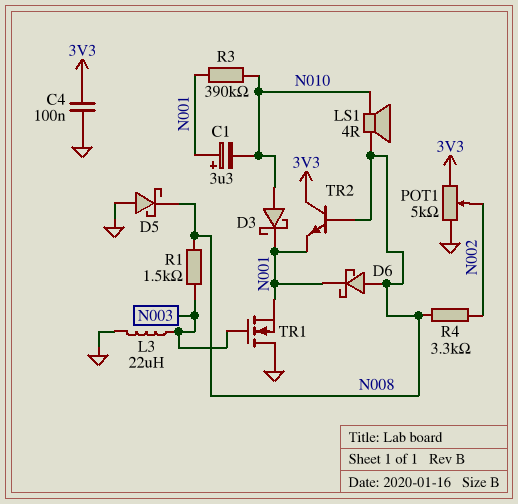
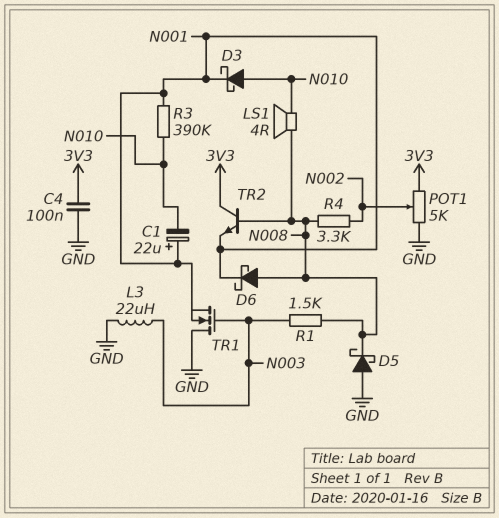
C1: 3.3uF (plus N001, minus N010) -> 22uF (plus N001, minus N010)

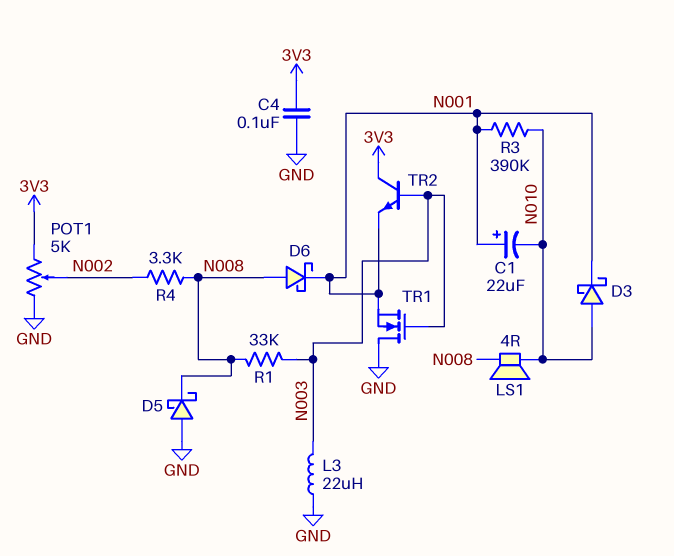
R1: 1.5k (N003, N008) -> 33k (N003, N008)
TR2: NPN (B N008, C 3V3, E N001) -> NPN (B N003, C 3V3, E N001)

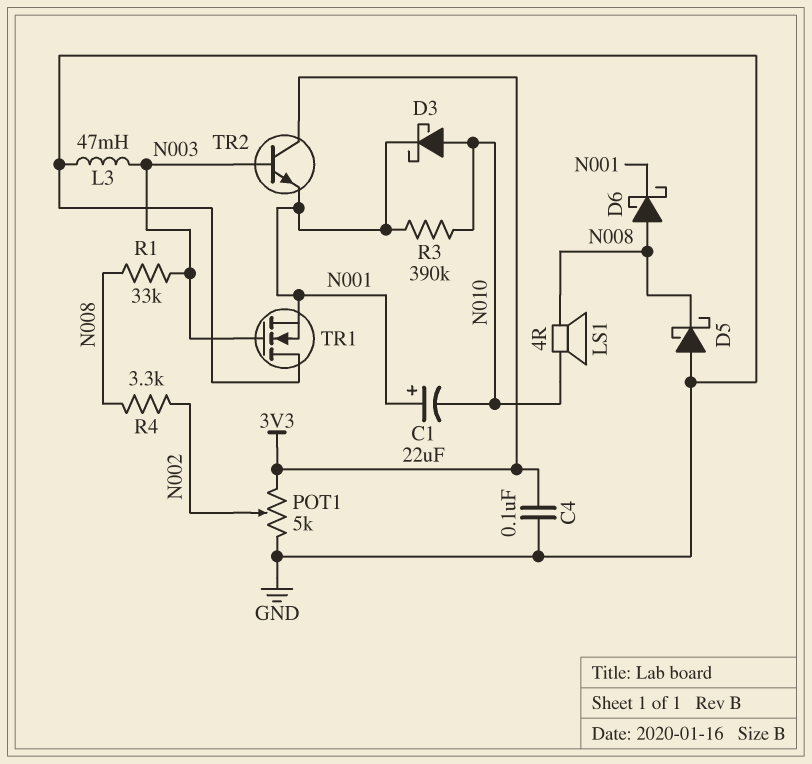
L3: 22uH (GND, N003) -> 47mH (GND, N003)

